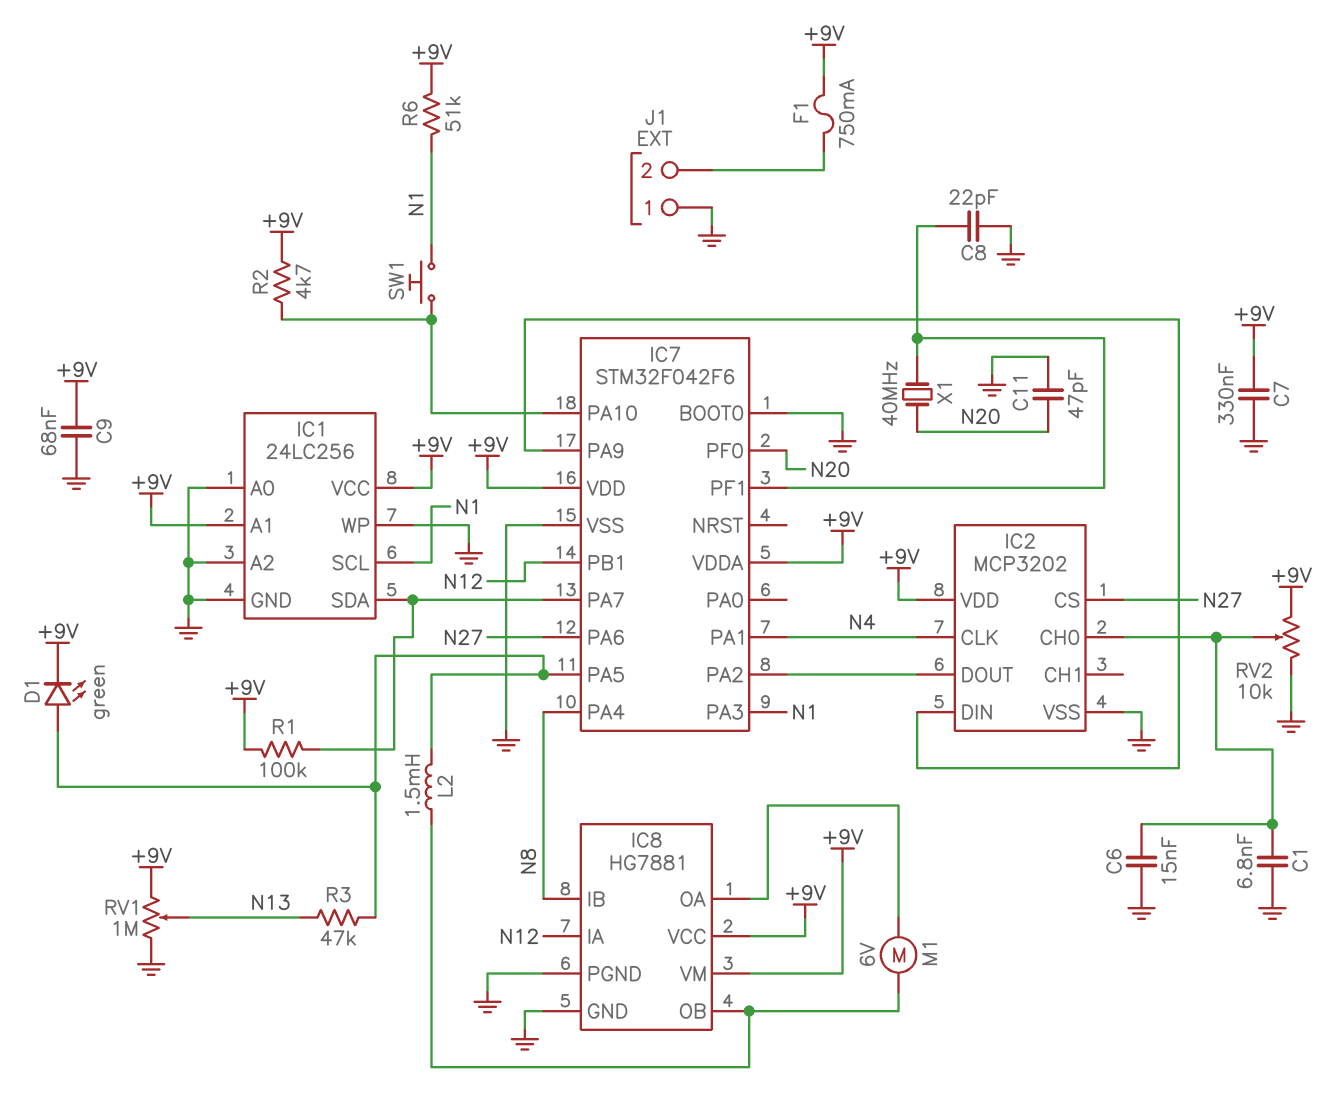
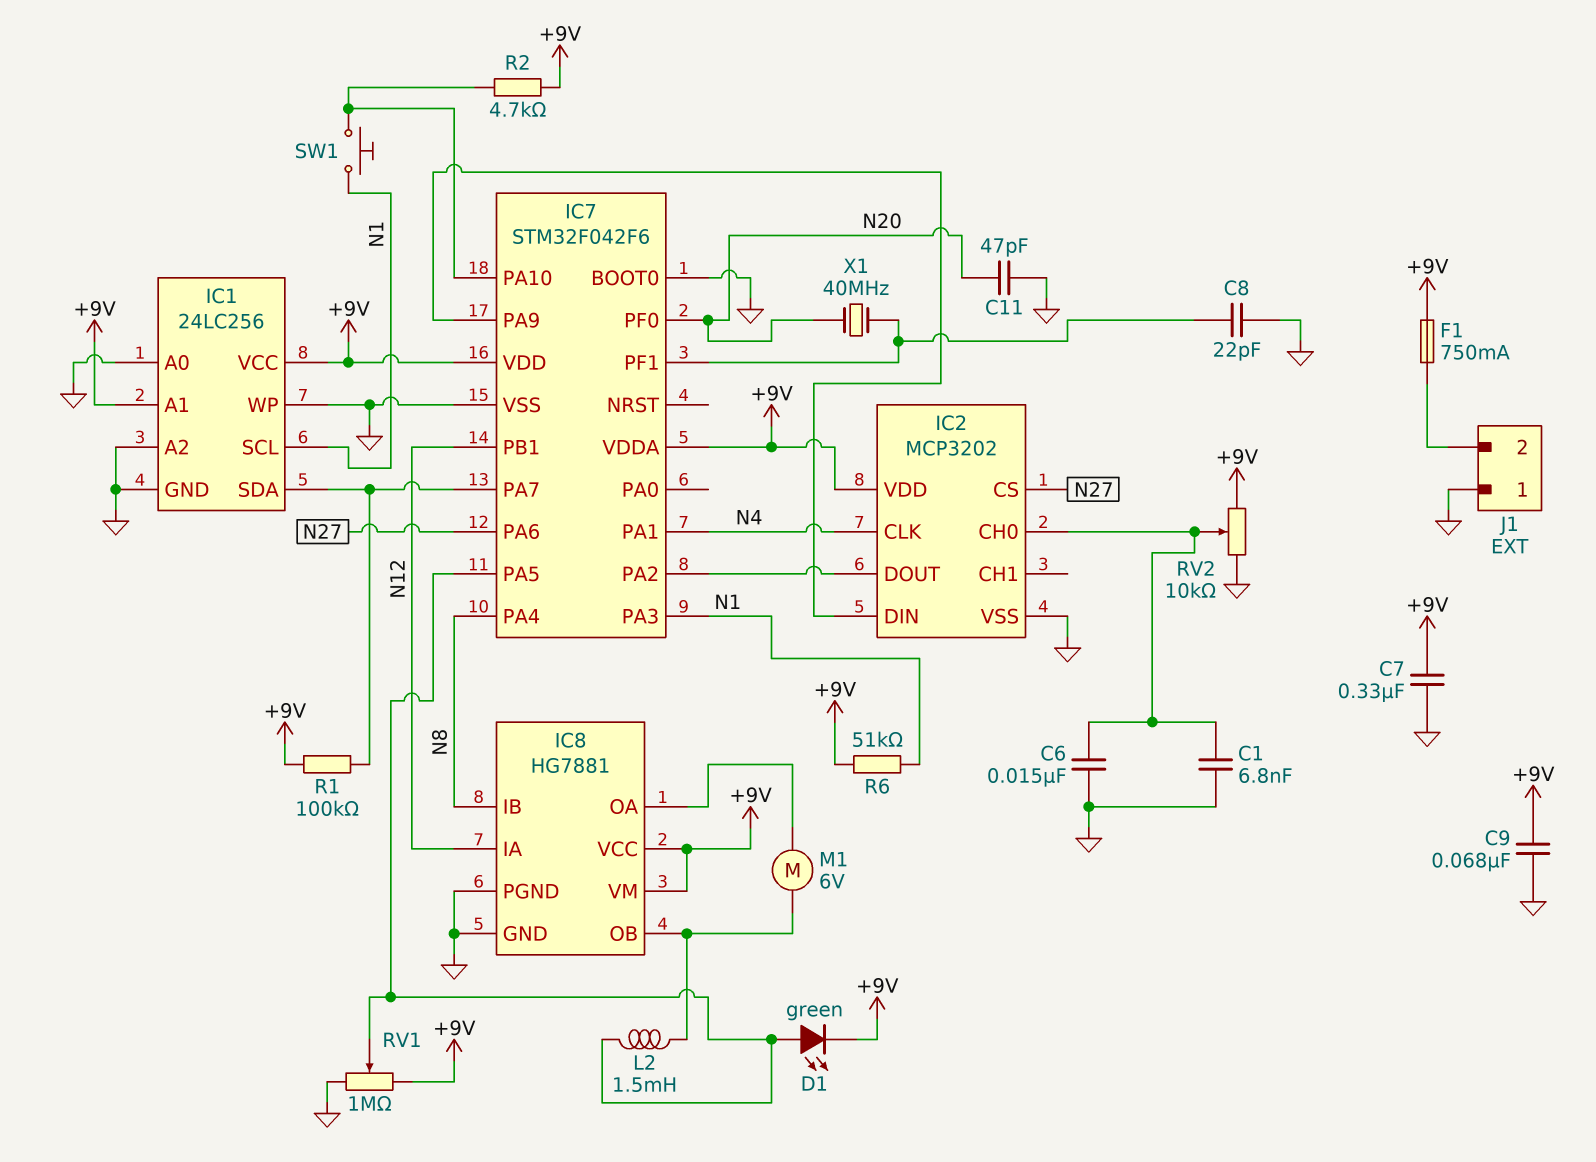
R3: 47k (IC7/PA5, N13) -> none
RV1: 1M (+9V, GND, wiper N13) -> 1M (+9V, GND, wiper IC7/PA5)

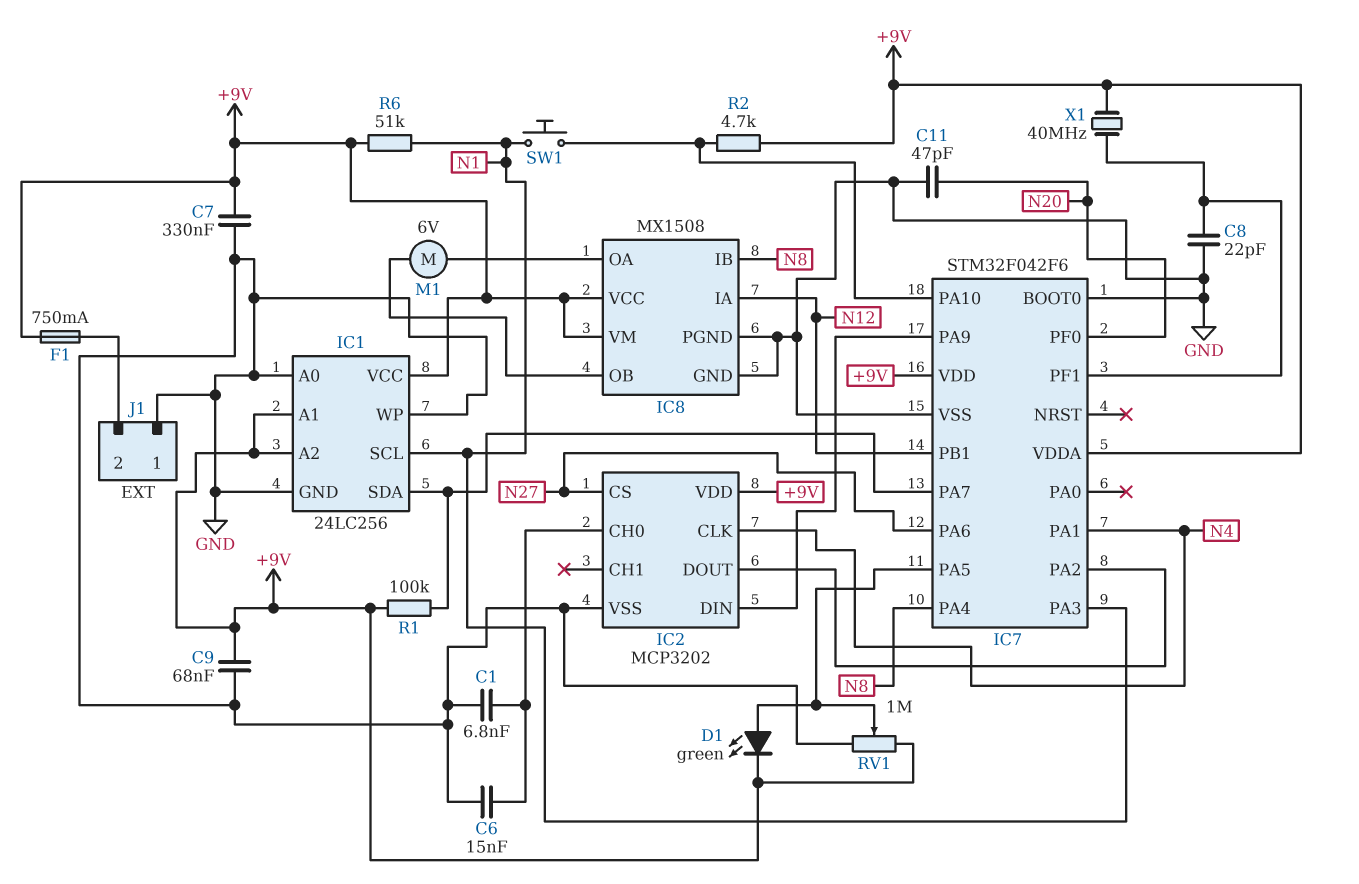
IC1 pin A2: GND -> +9V
IC8: HG7881 -> MX1508
L2: 1.5mH (IC7/PA5, IC8/OB) -> none
RV2: 10k (+9V, GND, wiper IC2/CH0) -> none
X1: 40MHz (IC7/PF1, N20) -> 40MHz (+9V, IC7/PF1)

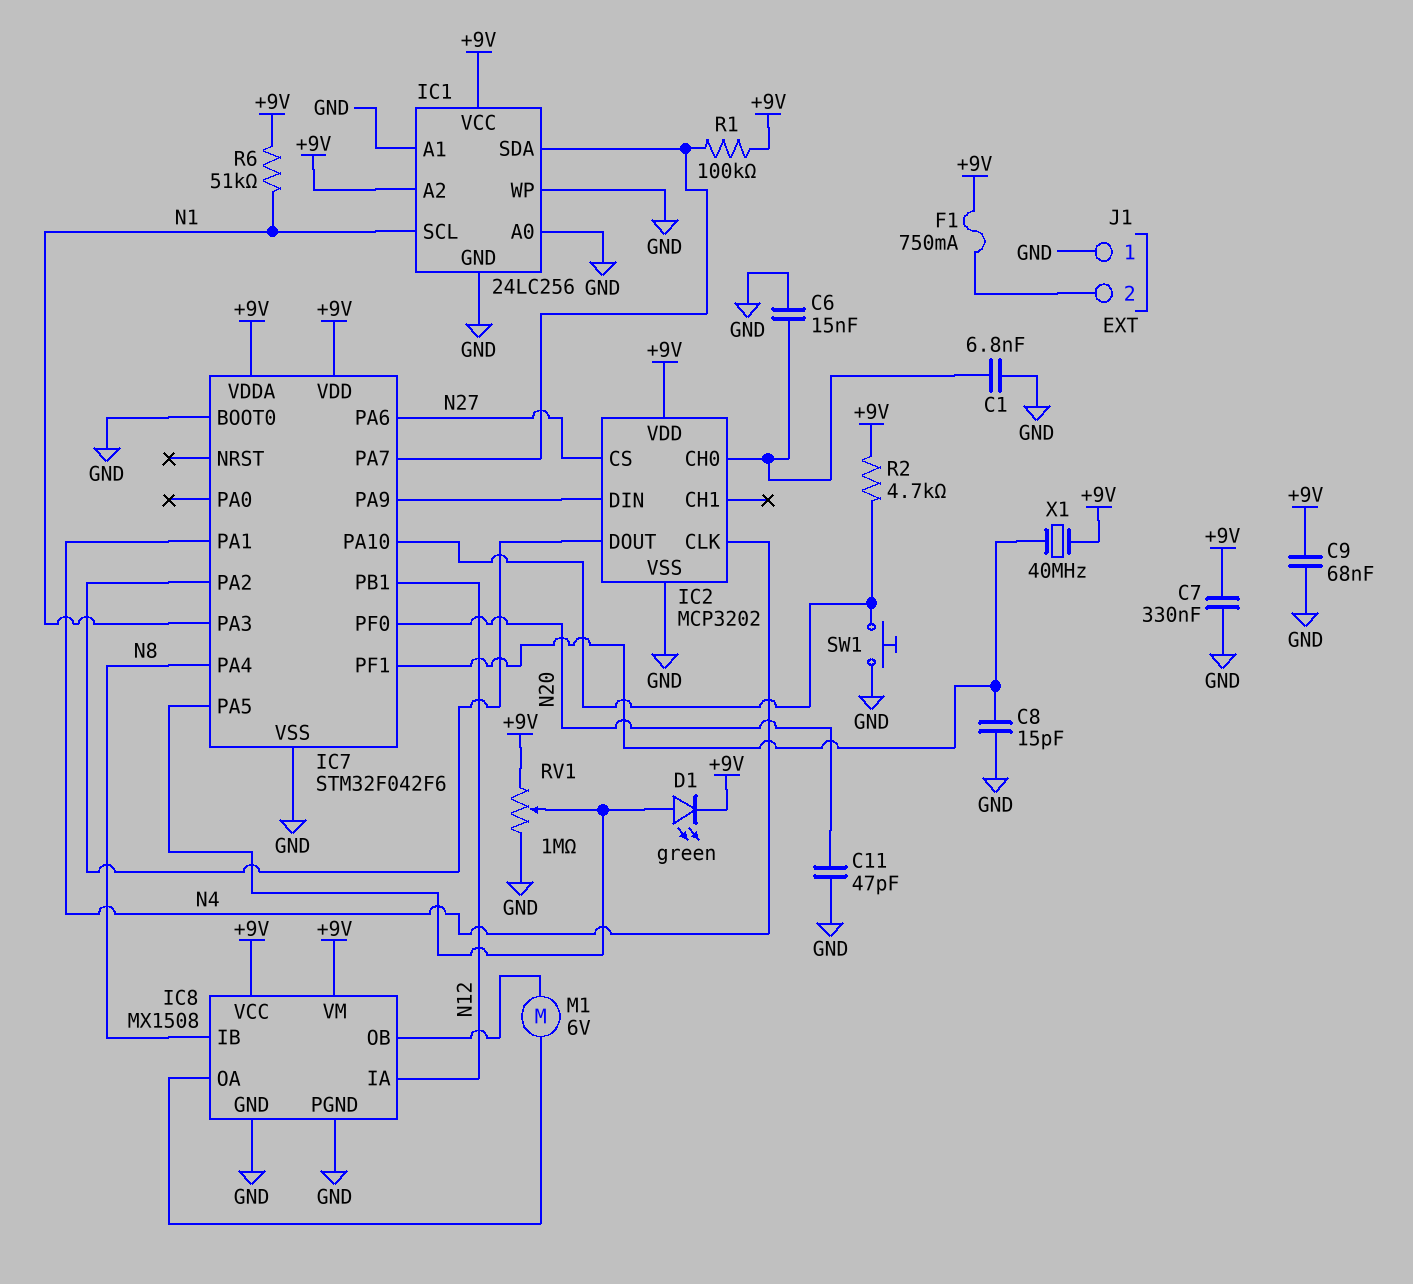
C8: 22pF (GND, IC7/PF1) -> 15pF (GND, IC7/PF1)
IC1 pin A1: +9V -> GND
SW1: button (IC7/PA10, N1) -> button (GND, IC7/PA10)

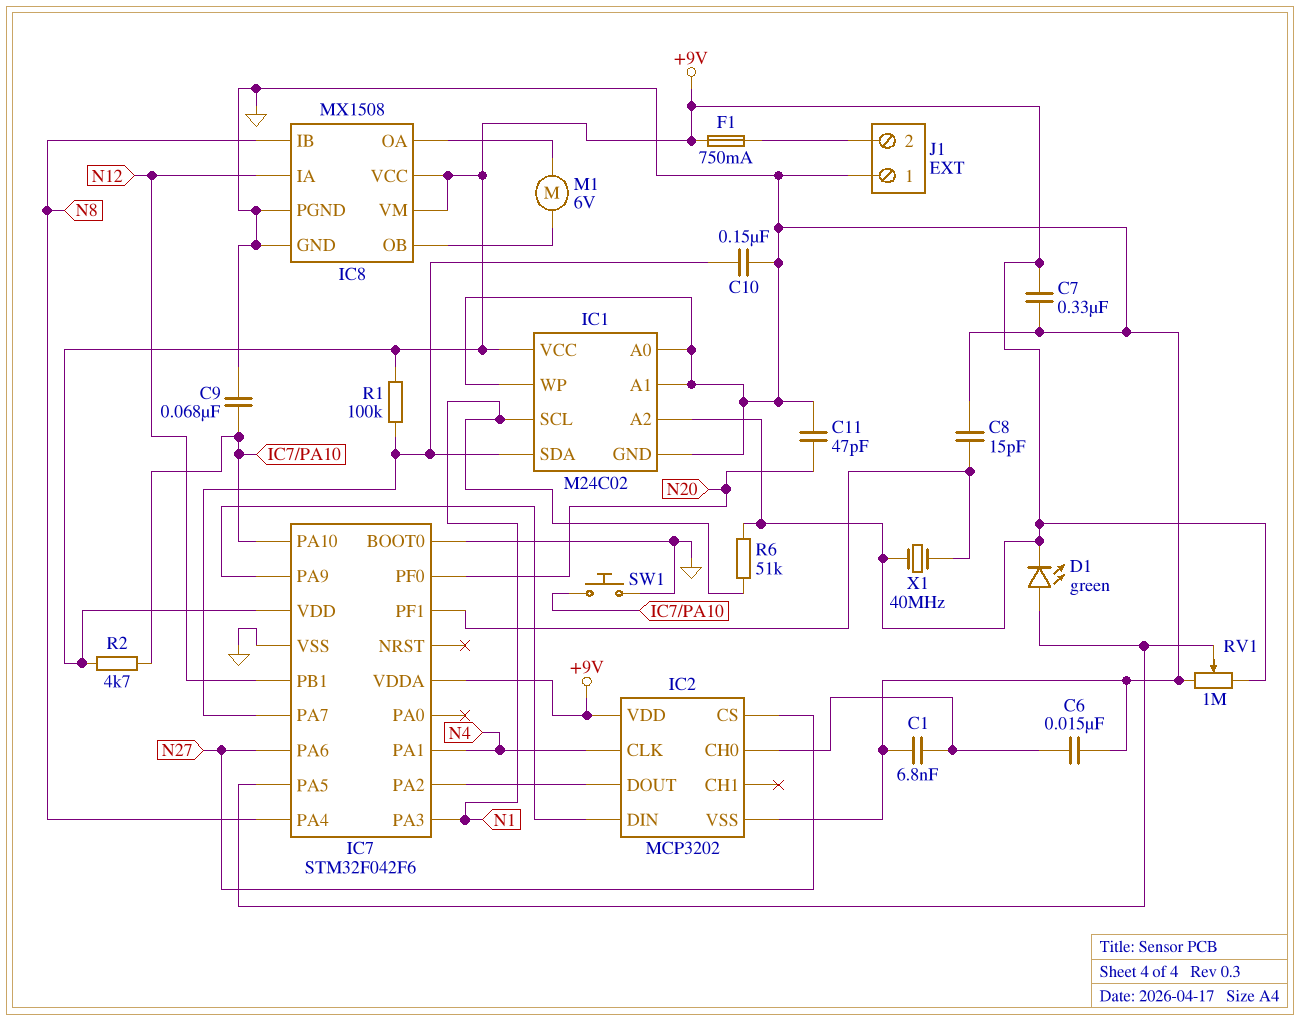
C9: 68nF (+9V, GND) -> 68nF (GND, IC7/PA10)
C10: none -> 150nF (GND, IC1/SDA)
IC1: 24LC256 -> M24C02

